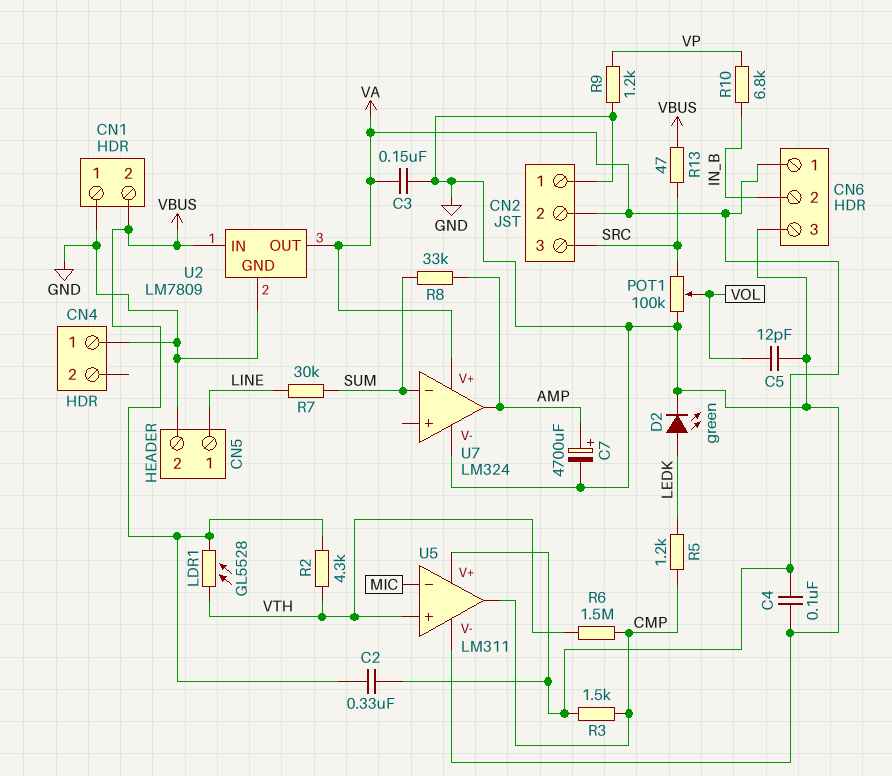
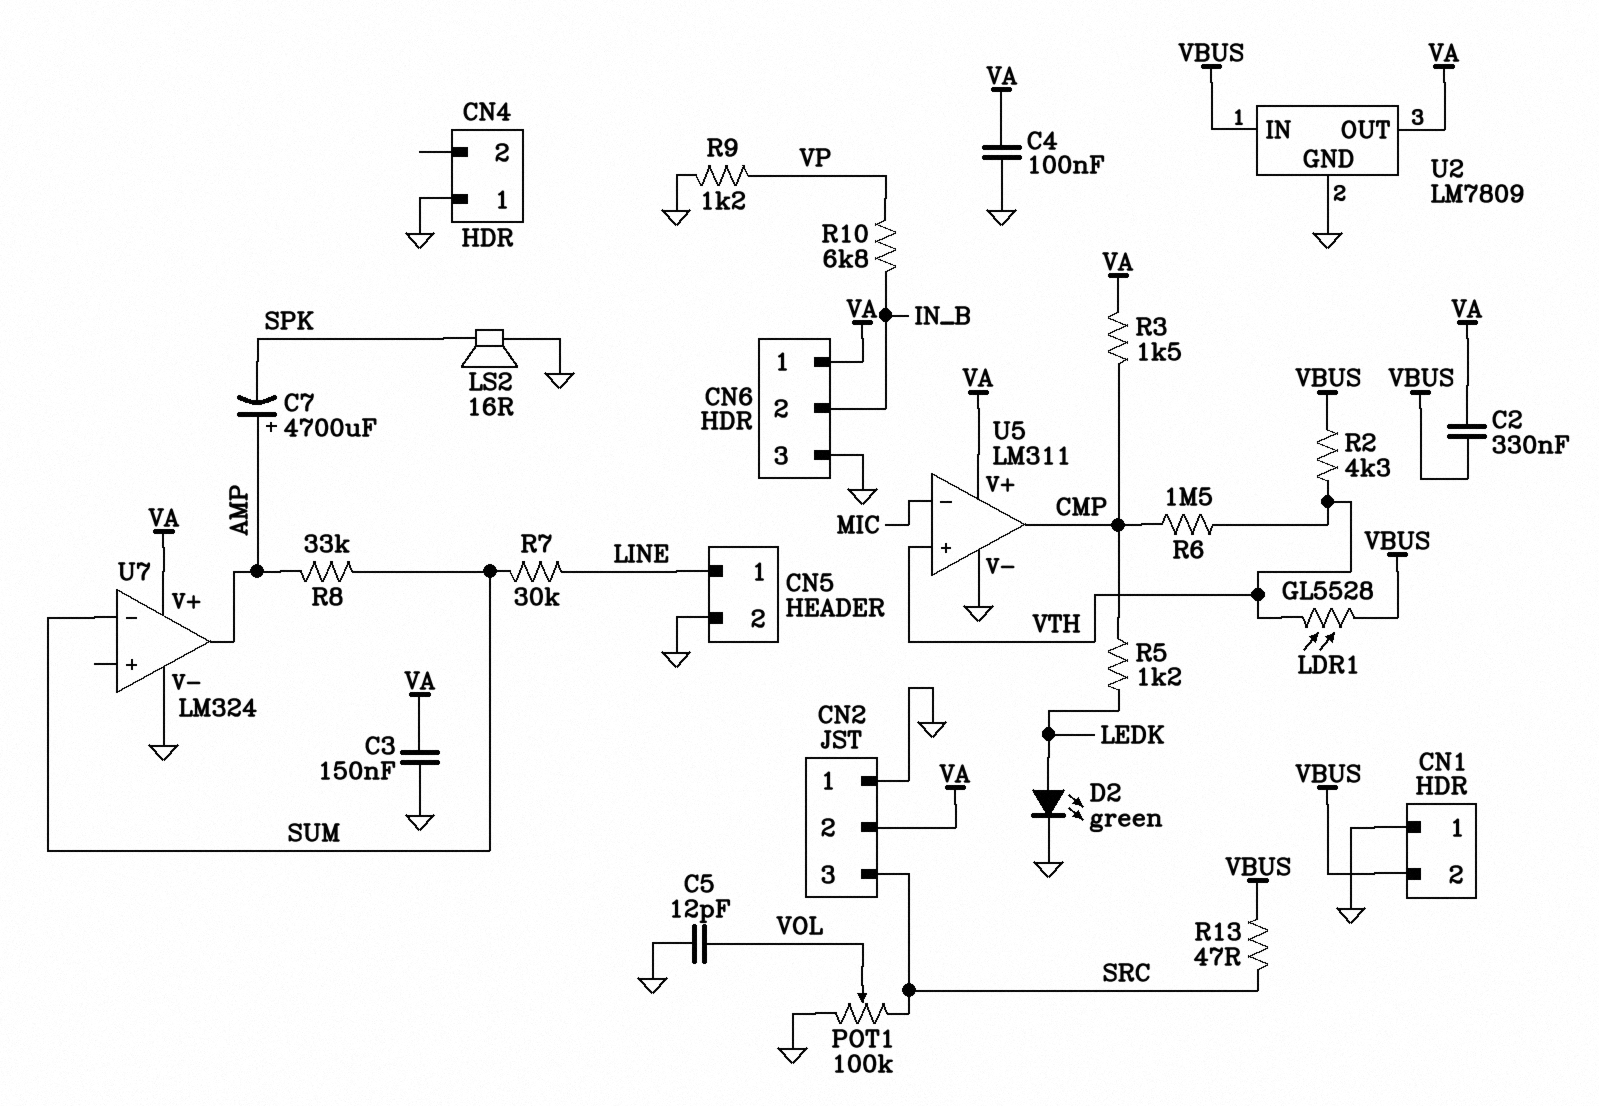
C7: 4700uF (plus AMP, minus GND) -> 4700uF (plus AMP, minus SPK)
LS2: none -> speaker 16R (GND, SPK)

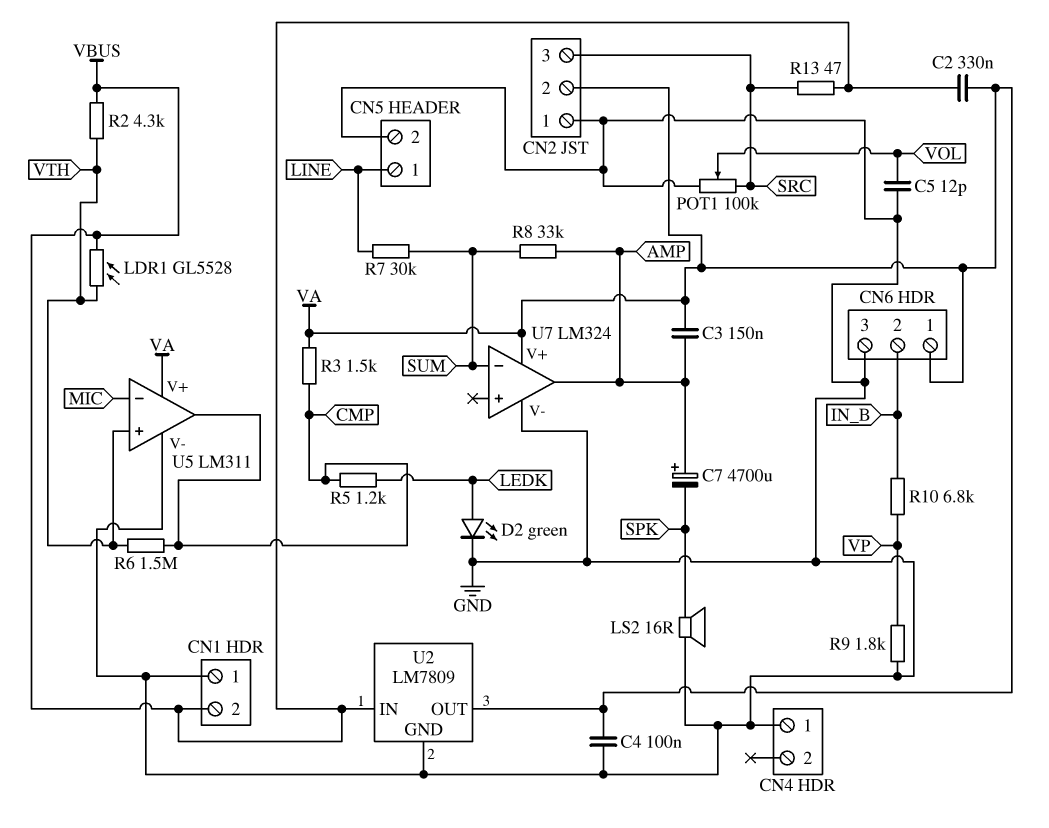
C3: 150nF (GND, VA) -> 150nF (AMP, VA)
R9: 1.2k (GND, VP) -> 1.8k (GND, VP)

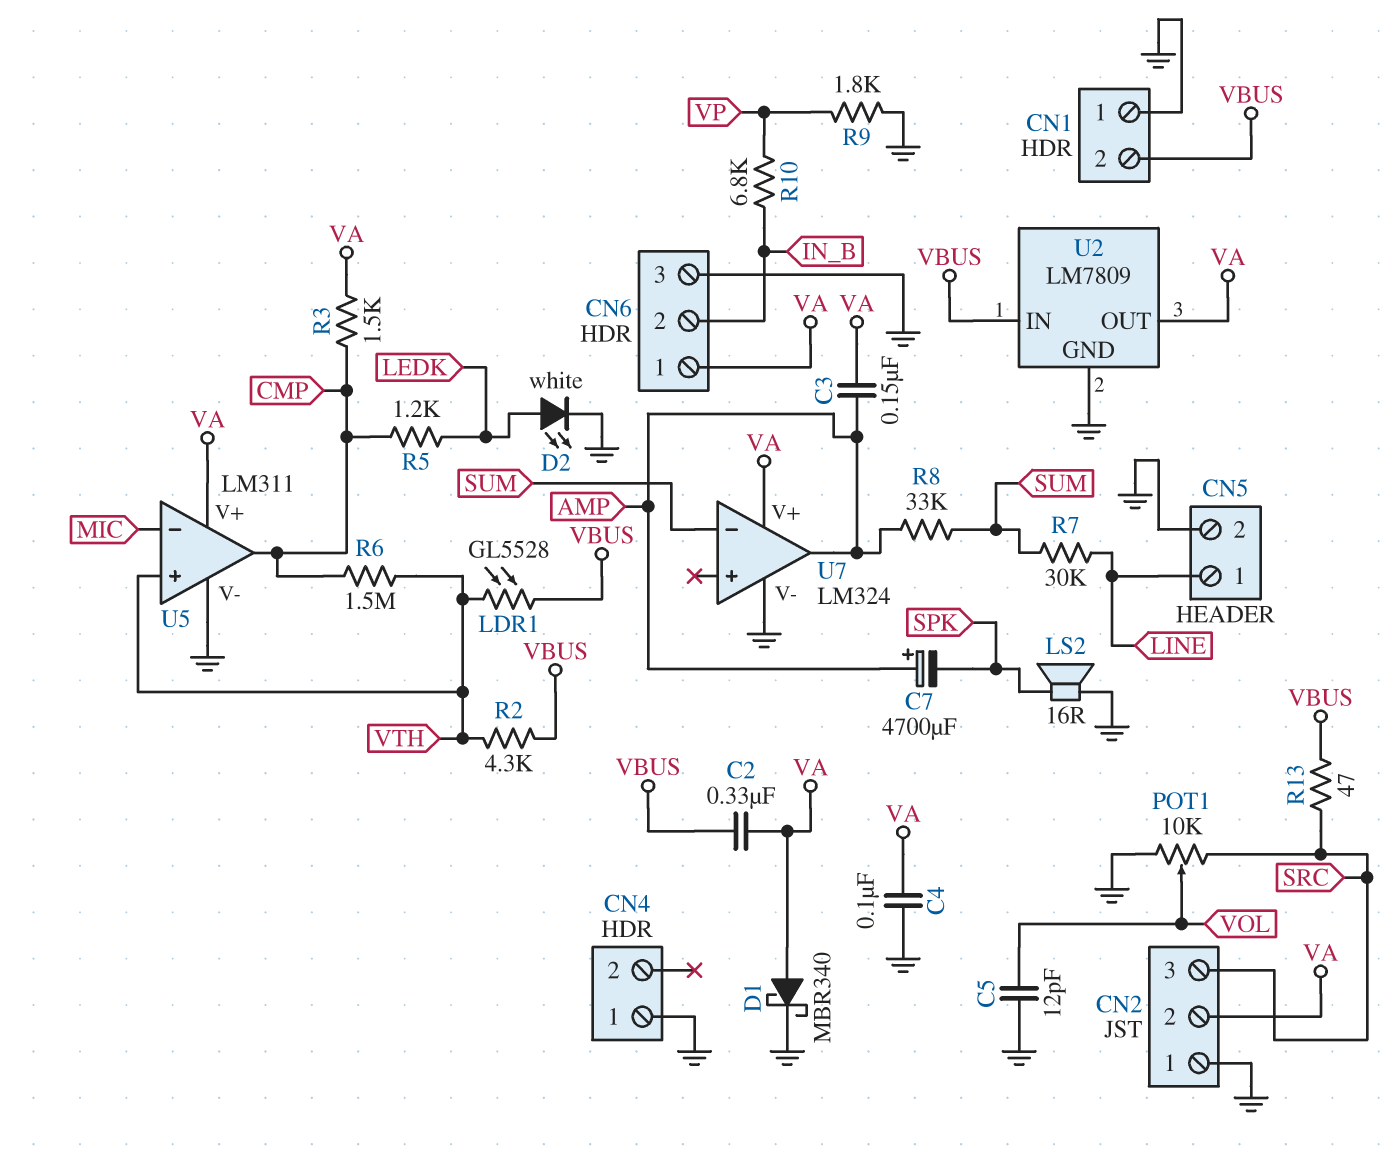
D1: none -> schottky MBR340 (A VA, K GND)
D2: LED green (A LEDK, K GND) -> LED white (A LEDK, K GND)
POT1: 100k (GND, SRC, wiper VOL) -> 10k (GND, SRC, wiper VOL)

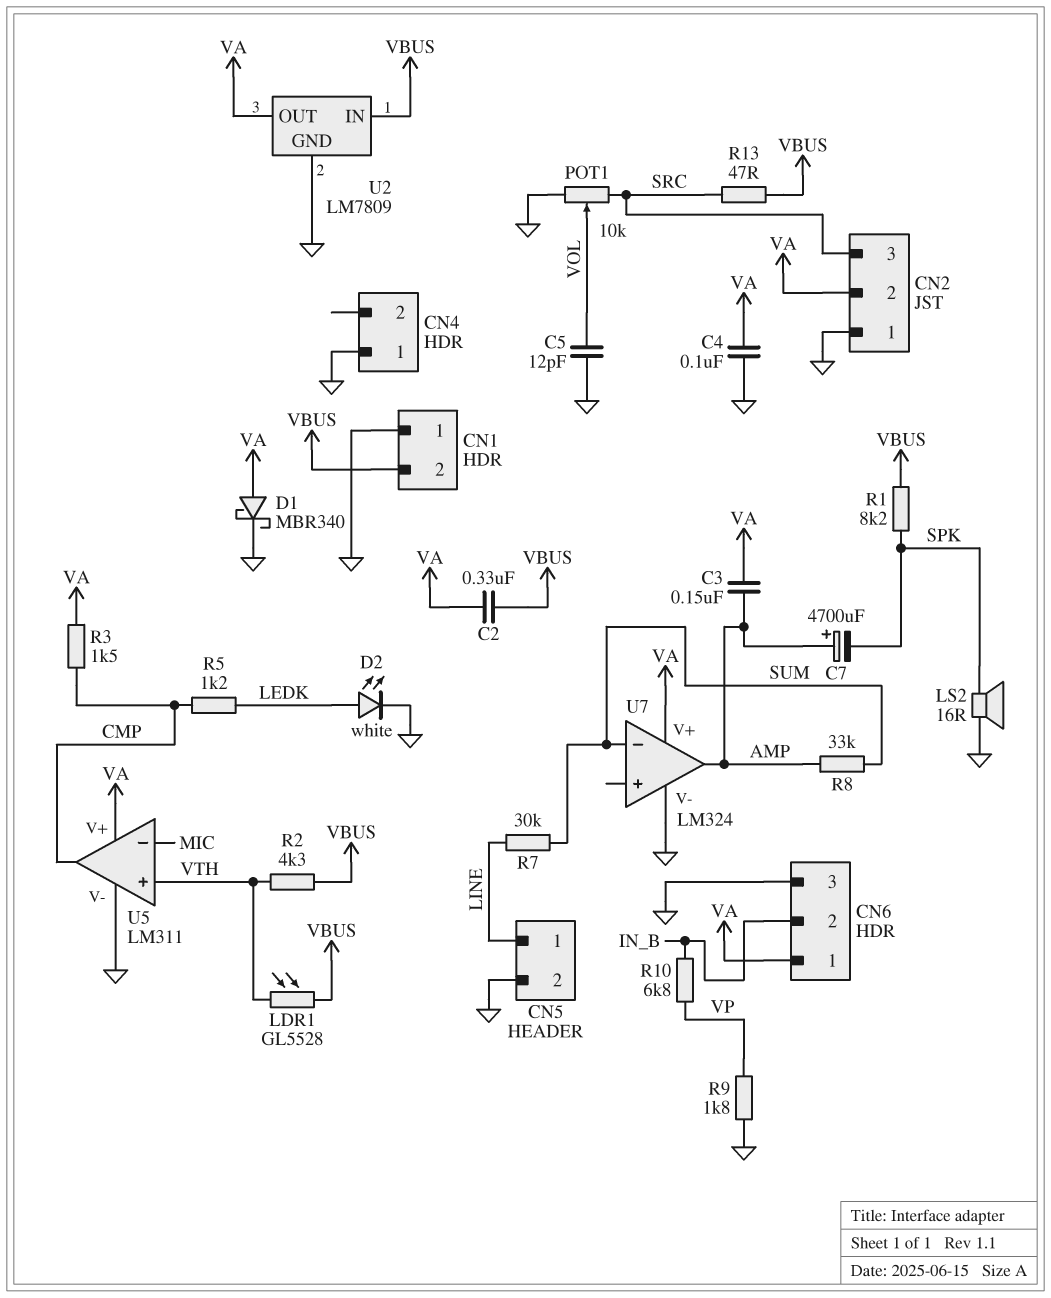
R1: none -> 8.2k (SPK, VBUS)
R6: 1.5M (CMP, VTH) -> none

